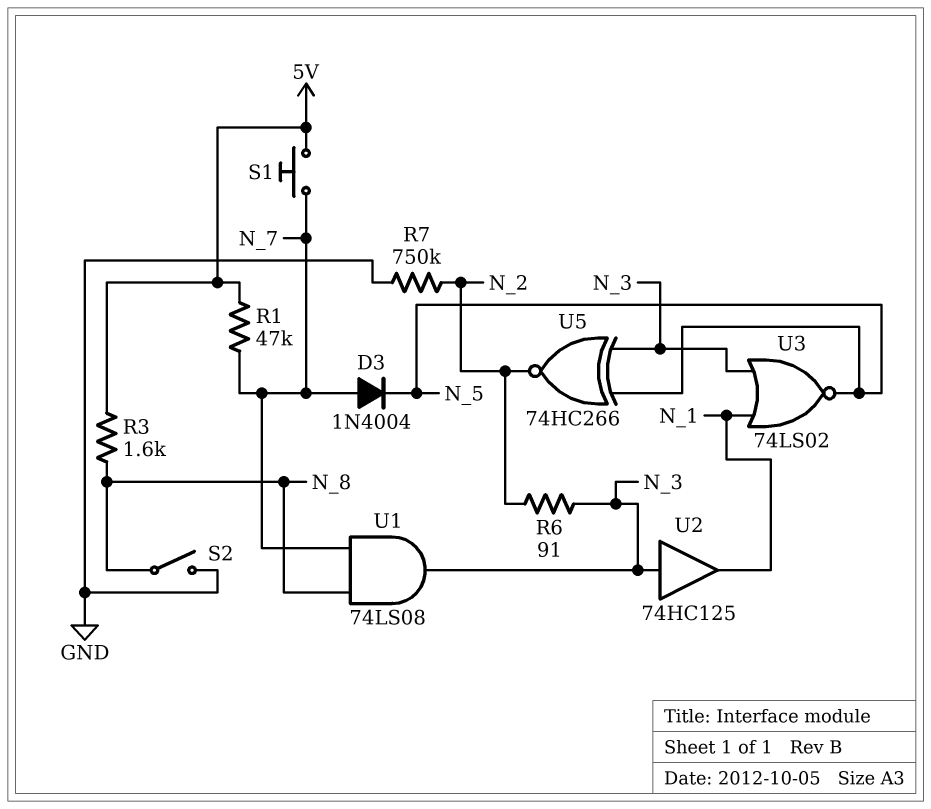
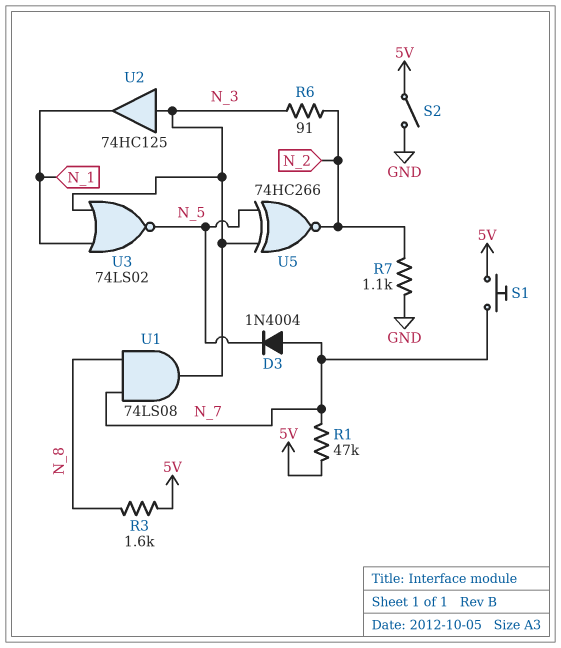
R7: 750k (GND, N_2) -> 1.1k (GND, N_2)
S2: switch (GND, N_8) -> switch (5V, GND)

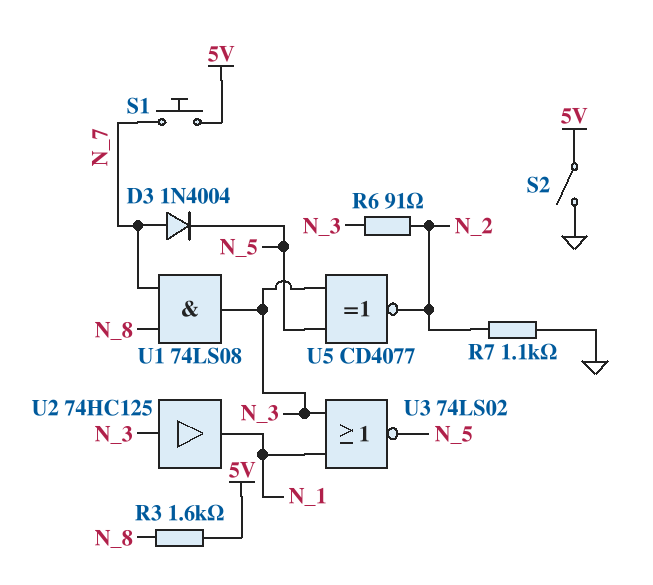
R1: 47k (5V, N_7) -> none
U5: XNOR 74HC266 (in N_3, in N_5, out N_2) -> XNOR CD4077 (in N_3, in N_5, out N_2)

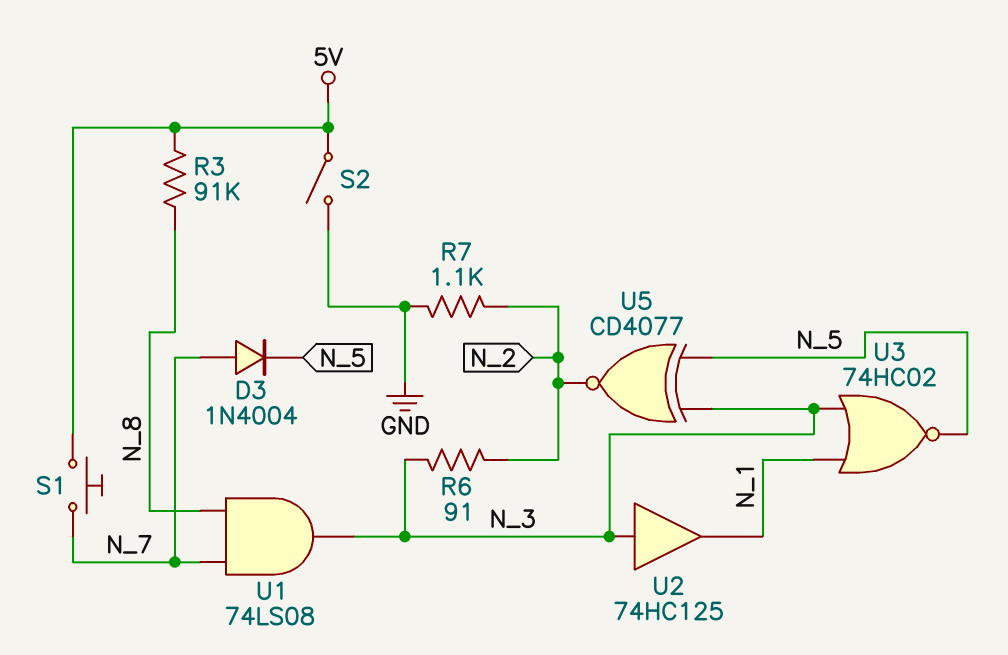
R3: 1.6k (5V, N_8) -> 91k (5V, N_8)
U3: NOR 74LS02 (in N_1, in N_3, out N_5) -> NOR 74HC02 (in N_1, in N_3, out N_5)

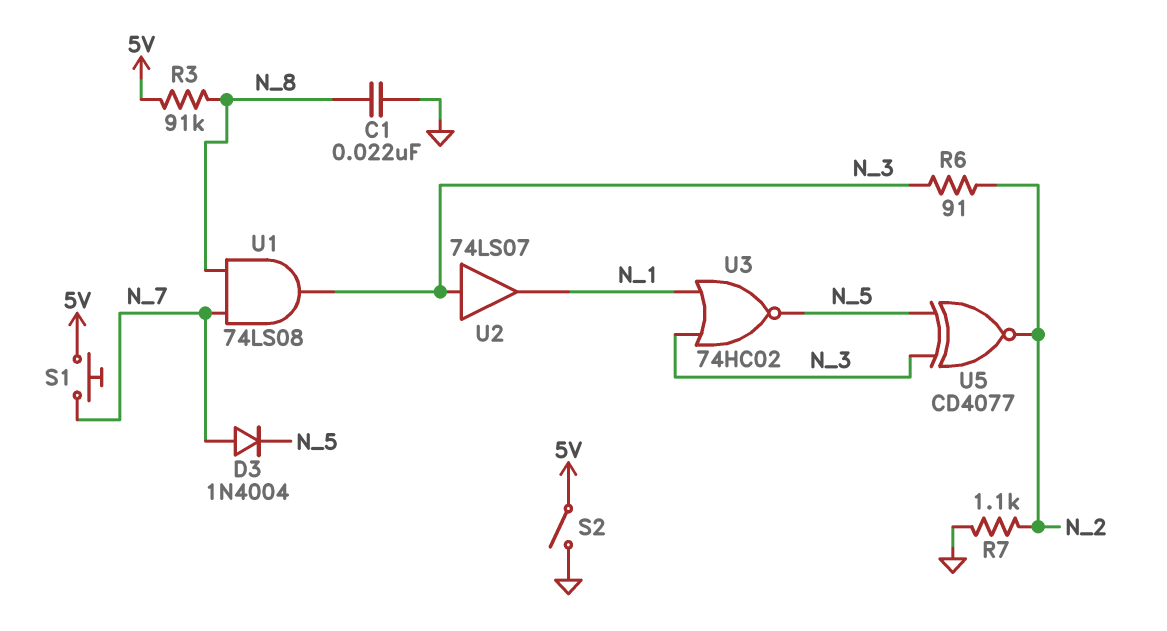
C1: none -> 22nF (GND, N_8)
U2: buffer 74HC125 (in N_3, out N_1) -> buffer 74LS07 (in N_3, out N_1)

